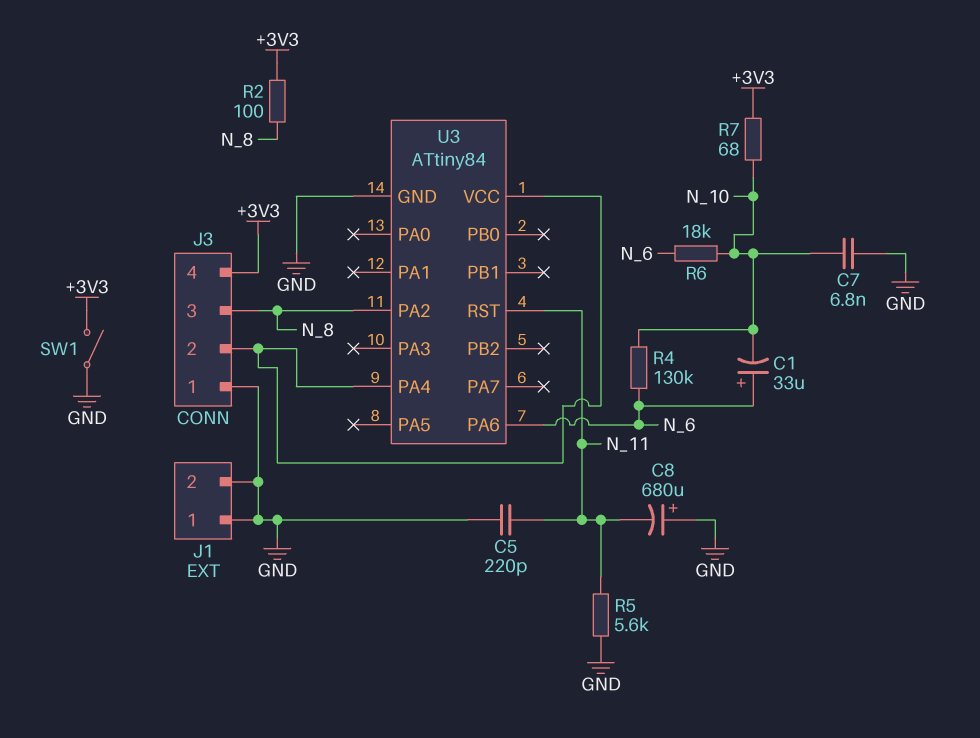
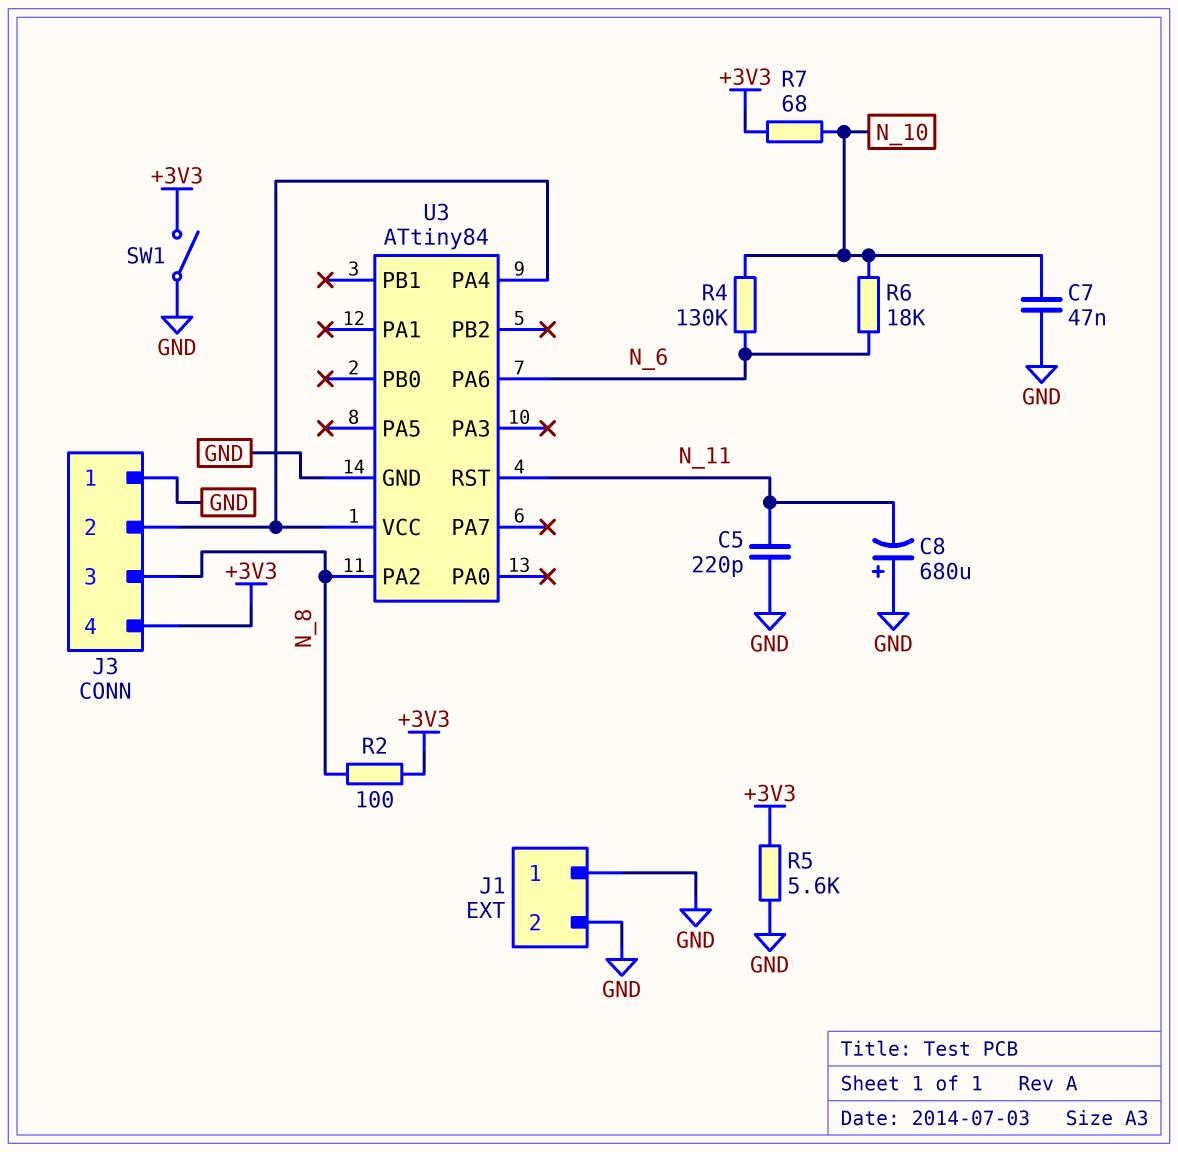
C1: 33uF (plus N_6, minus N_10) -> none
C7: 6.8nF (GND, N_10) -> 47nF (GND, N_10)
R5: 5.6k (GND, N_11) -> 5.6k (+3V3, GND)

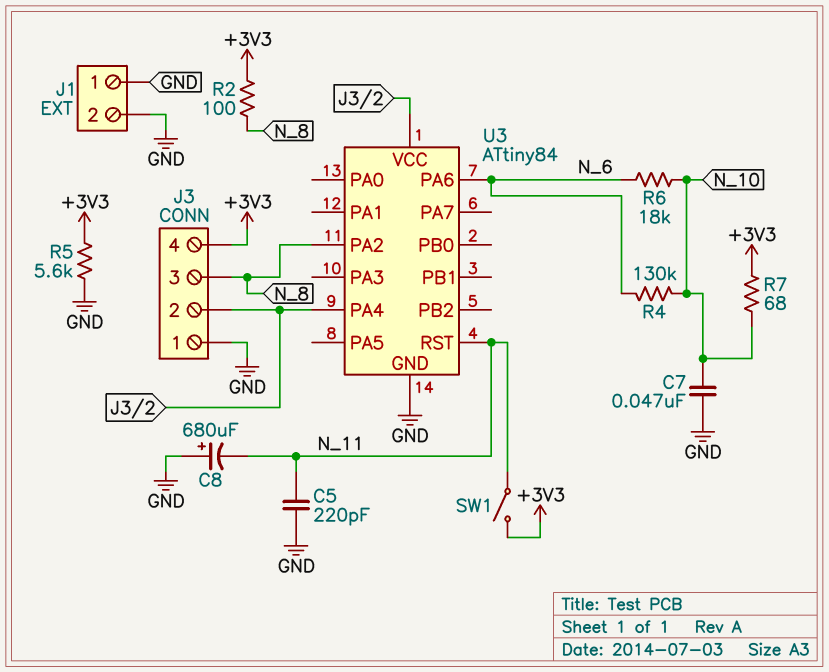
SW1: switch (+3V3, GND) -> switch (+3V3, N_11)

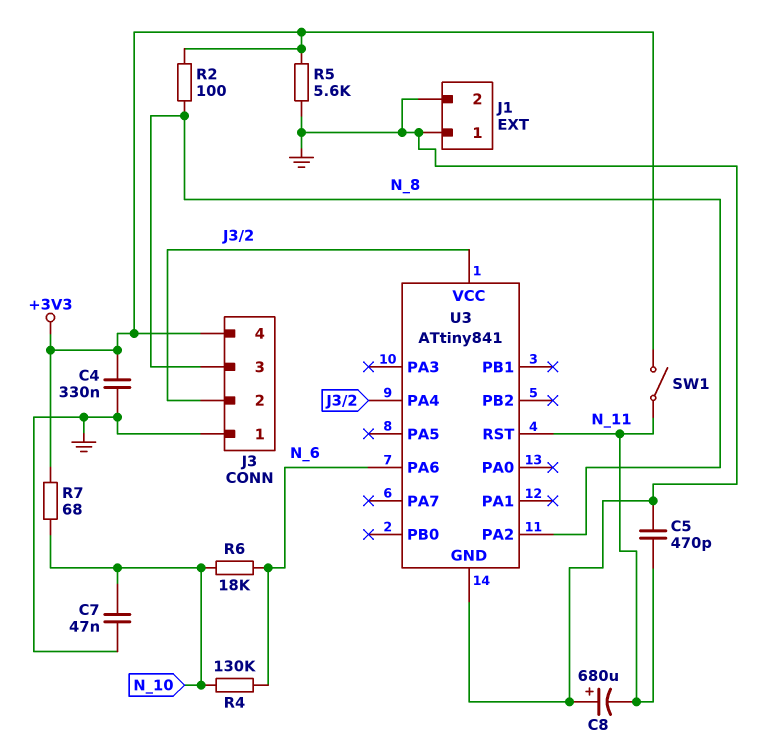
C4: none -> 330nF (+3V3, GND)
C5: 220pF (GND, N_11) -> 470pF (GND, N_11)
U3: ATtiny84 -> ATtiny841

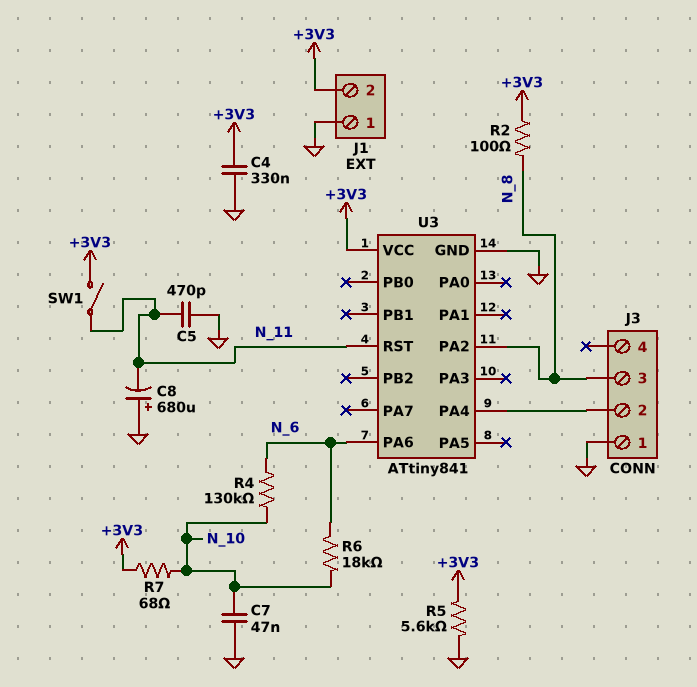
J1 pin 2: GND -> +3V3
J3 pin 4: +3V3 -> none
U3 pin VCC: J3/2 -> +3V3

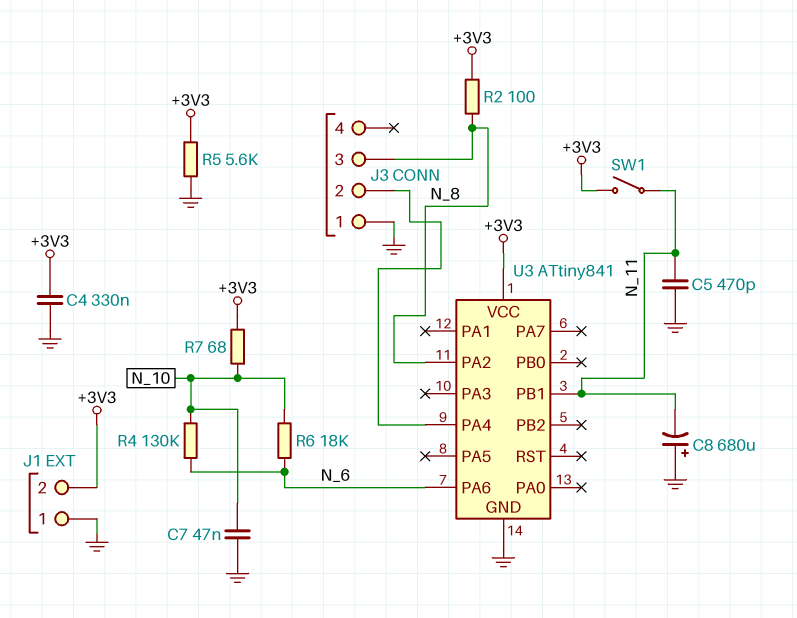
U3 pin PB1: none -> N_11
U3 pin RST: N_11 -> none

